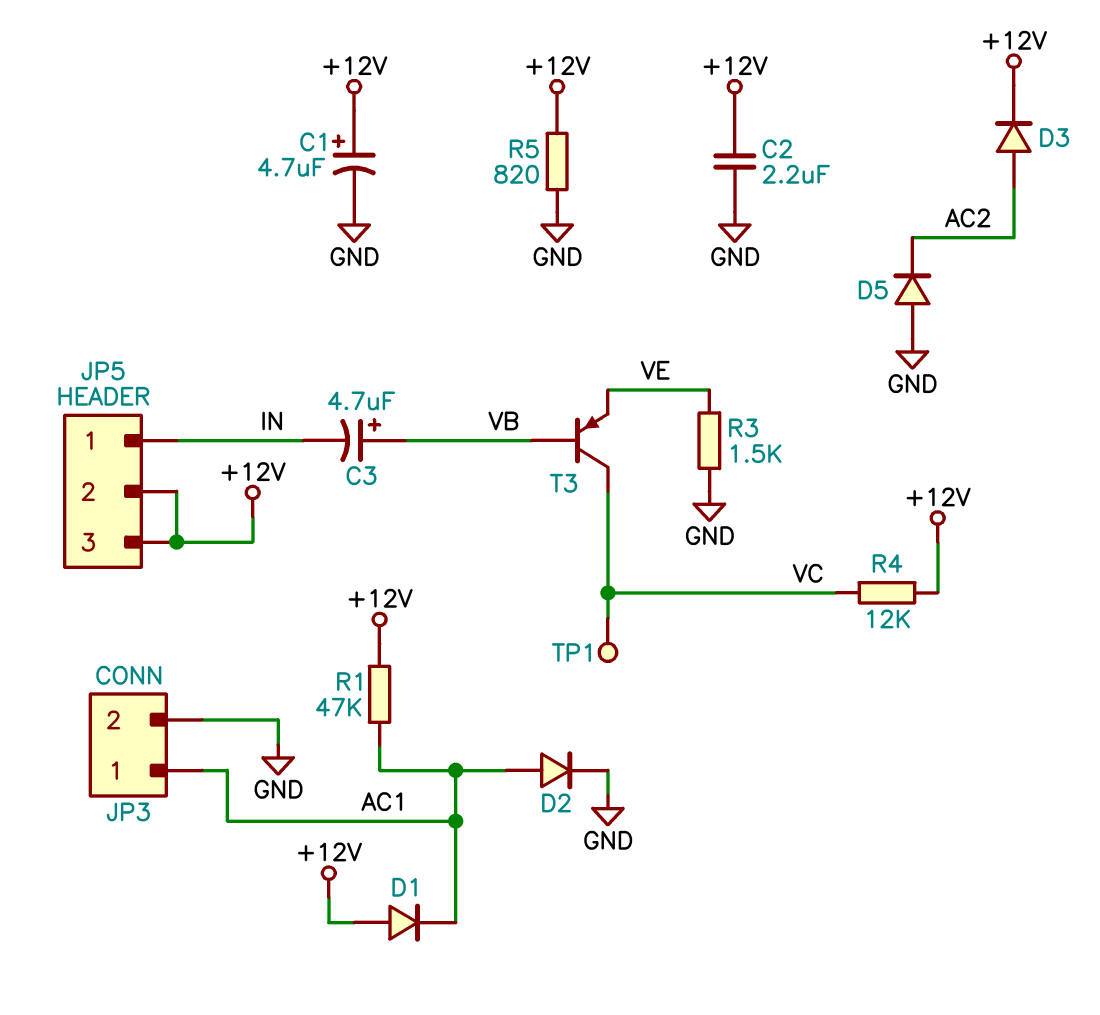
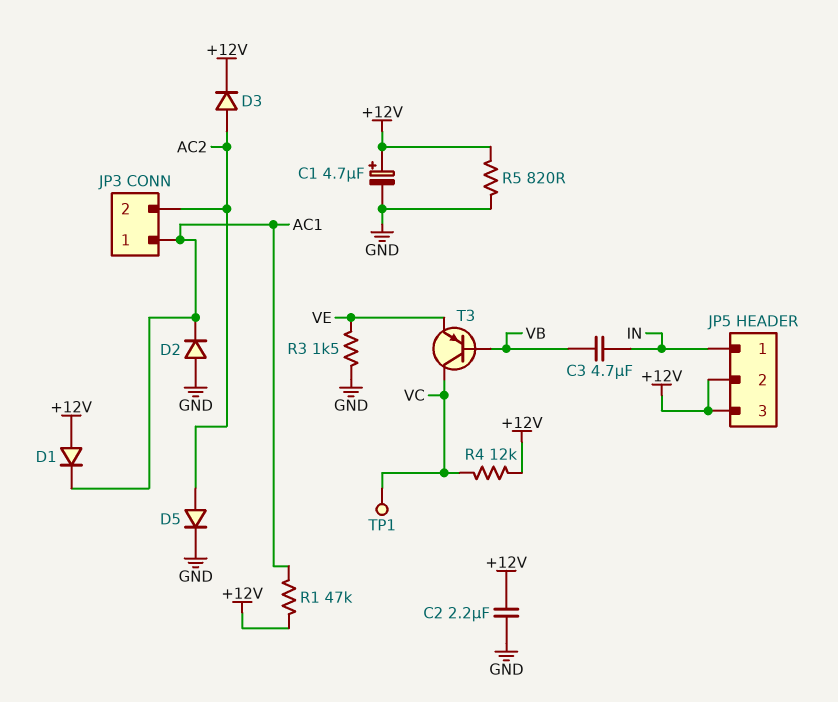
C3: 4.7uF (plus VB, minus IN) -> 4.7uF (IN, VB)
D2: diode (A AC1, K GND) -> diode (A GND, K AC1)
D5: diode (A GND, K AC2) -> diode (A AC2, K GND)
JP3 pin 2: GND -> AC2

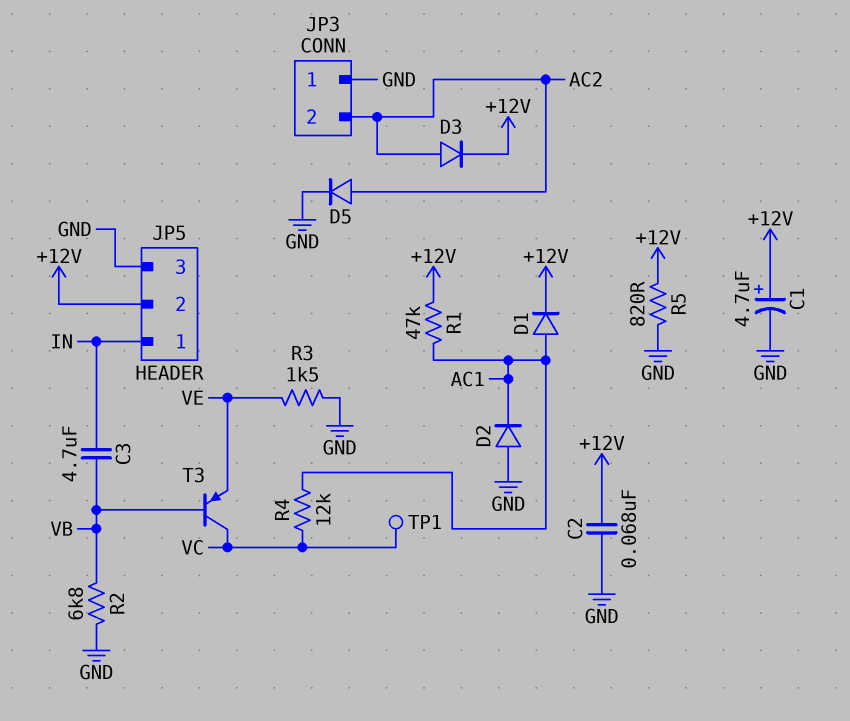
C2: 2.2uF (+12V, GND) -> 68nF (+12V, GND)
D1: diode (A +12V, K AC1) -> diode (A AC1, K +12V)
JP3 pin 1: AC1 -> GND
JP5 pin 3: +12V -> GND
R2: none -> 6.8k (GND, VB)
R4: 12k (+12V, VC) -> 12k (AC1, VC)

